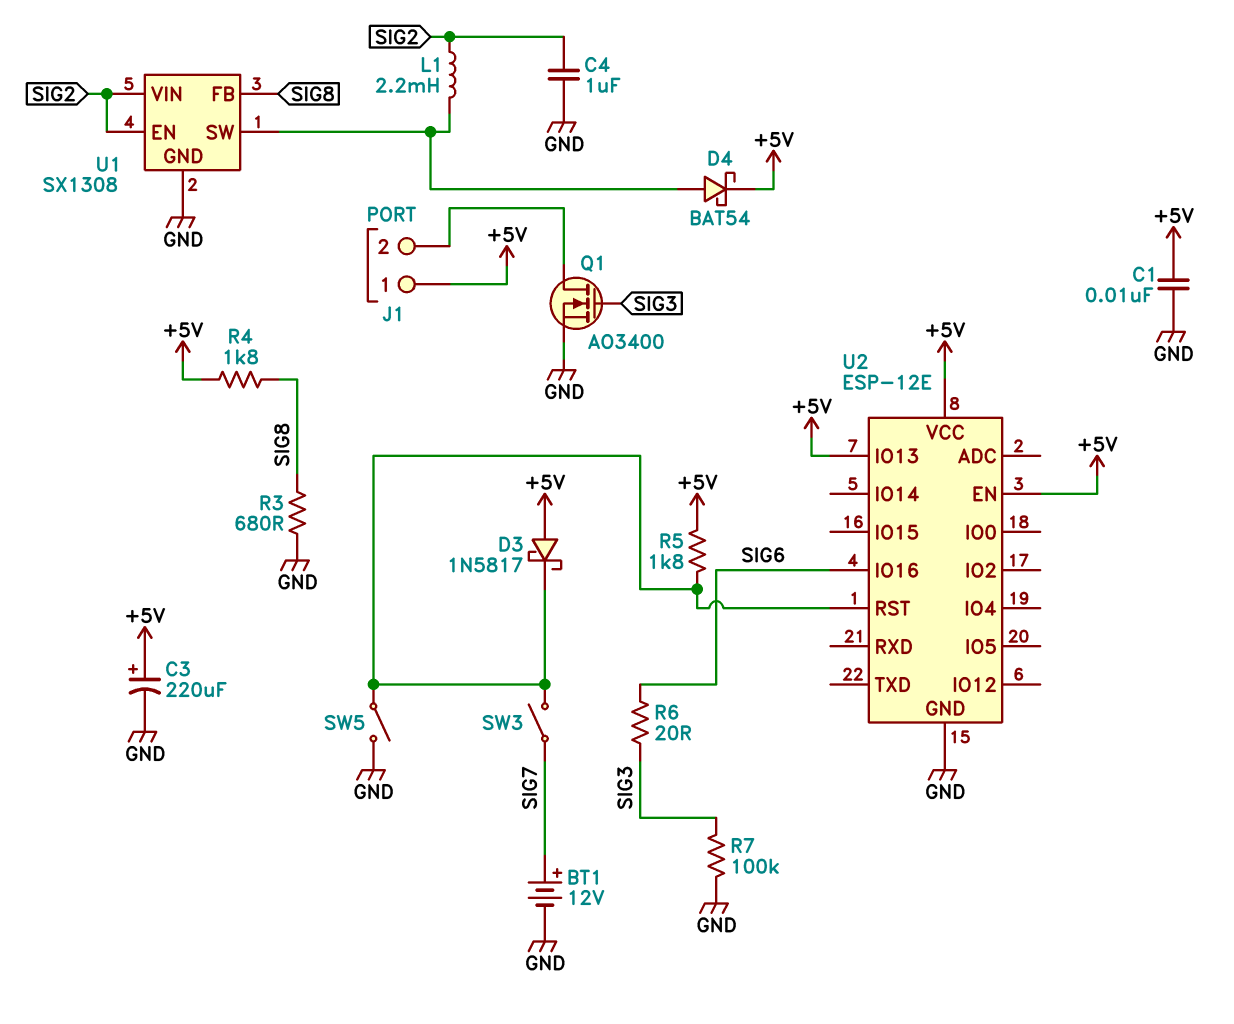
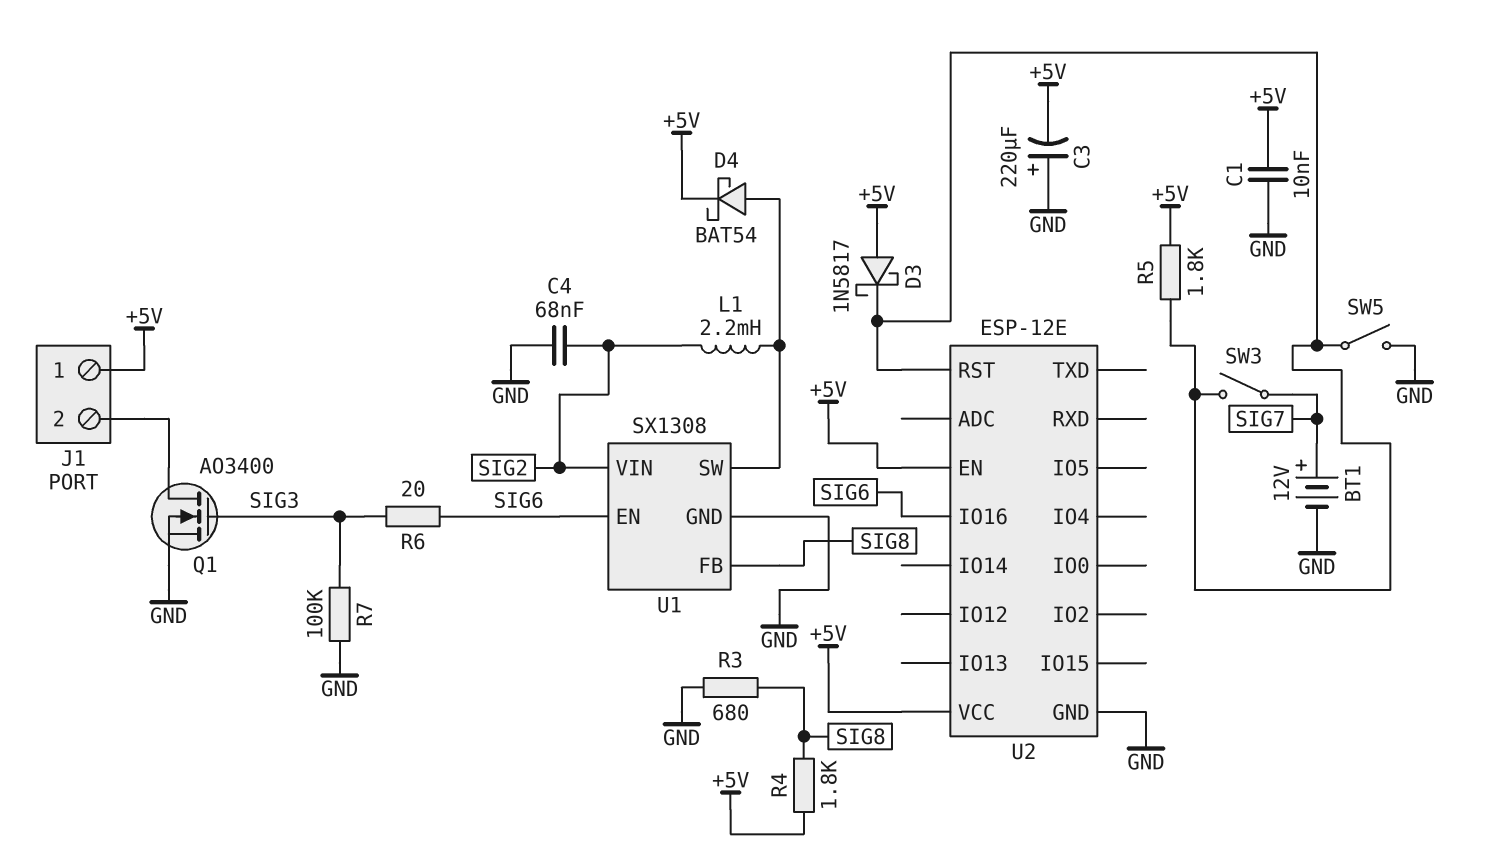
C3: 220uF (plus +5V, minus GND) -> 220uF (plus GND, minus +5V)
C4: 1uF (GND, SIG2) -> 68nF (GND, SIG2)
U1 pin EN: SIG2 -> SIG6
U2 pin IO13: +5V -> none

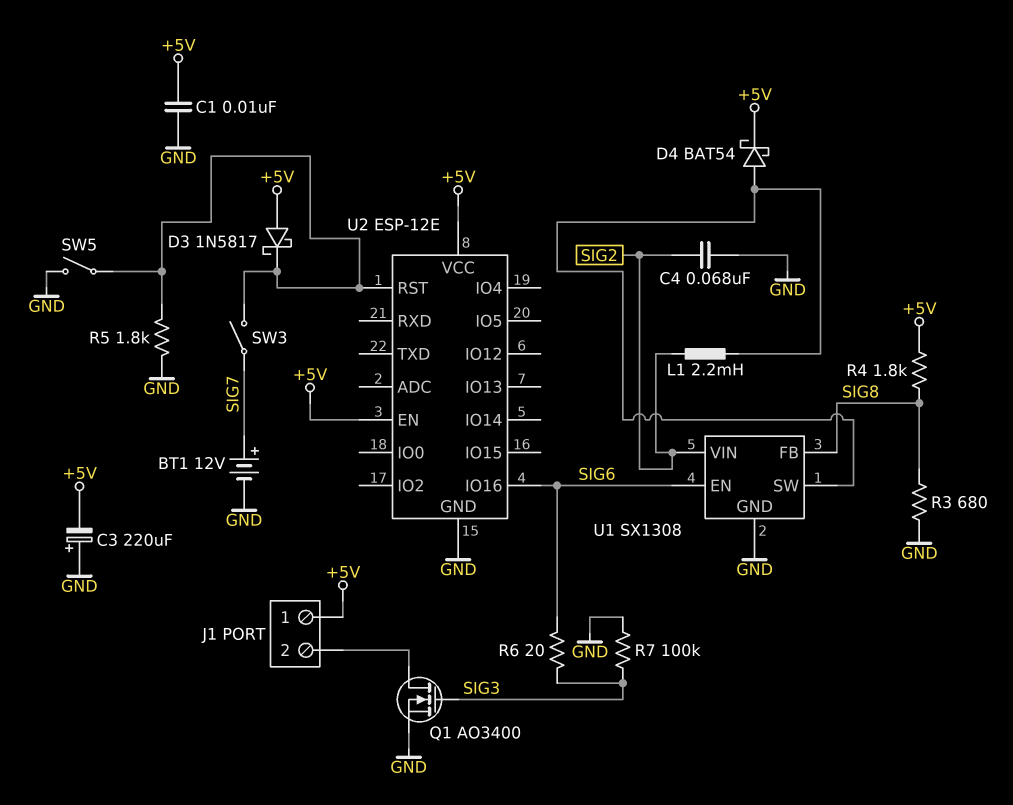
R5: 1.8k (+5V, U2/RST) -> 1.8k (GND, U2/RST)

